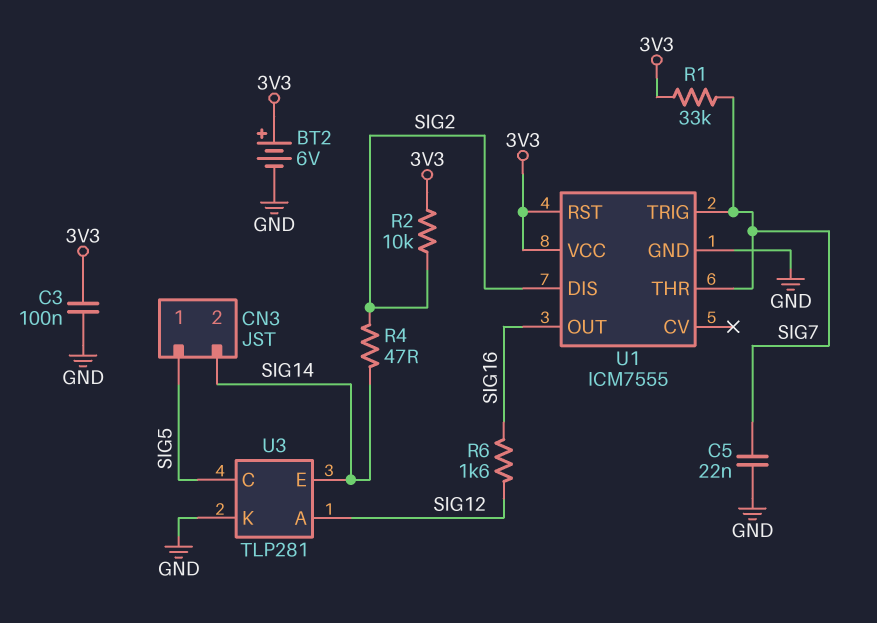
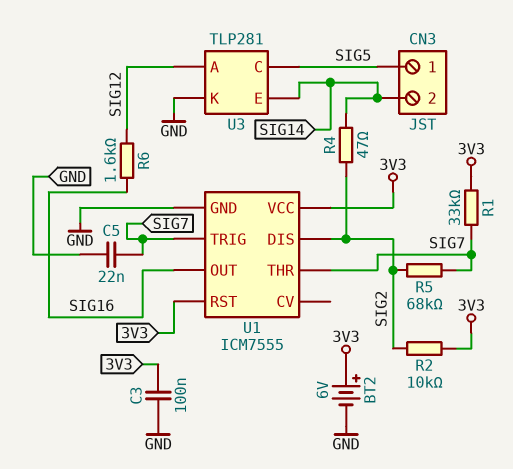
R5: none -> 68k (SIG2, SIG7)

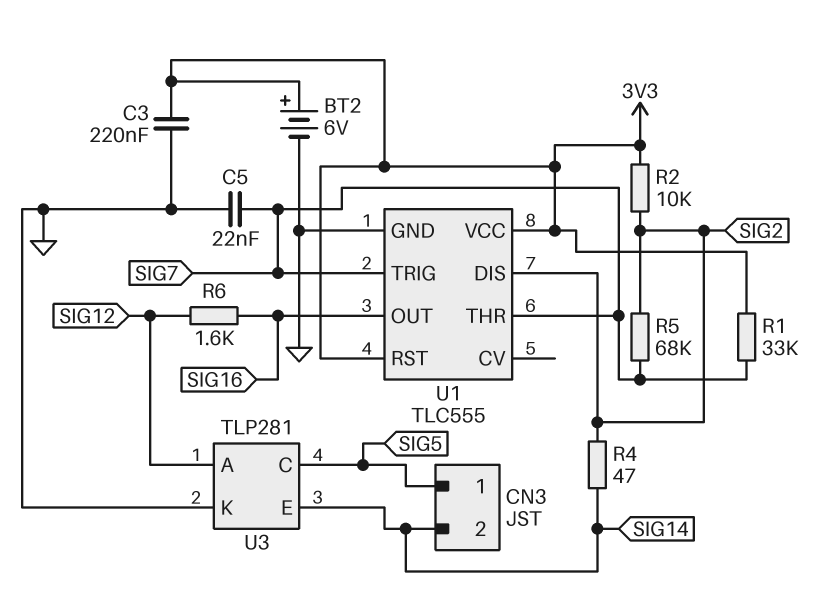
C3: 100nF (3V3, GND) -> 220nF (3V3, GND)
U1: ICM7555 -> TLC555

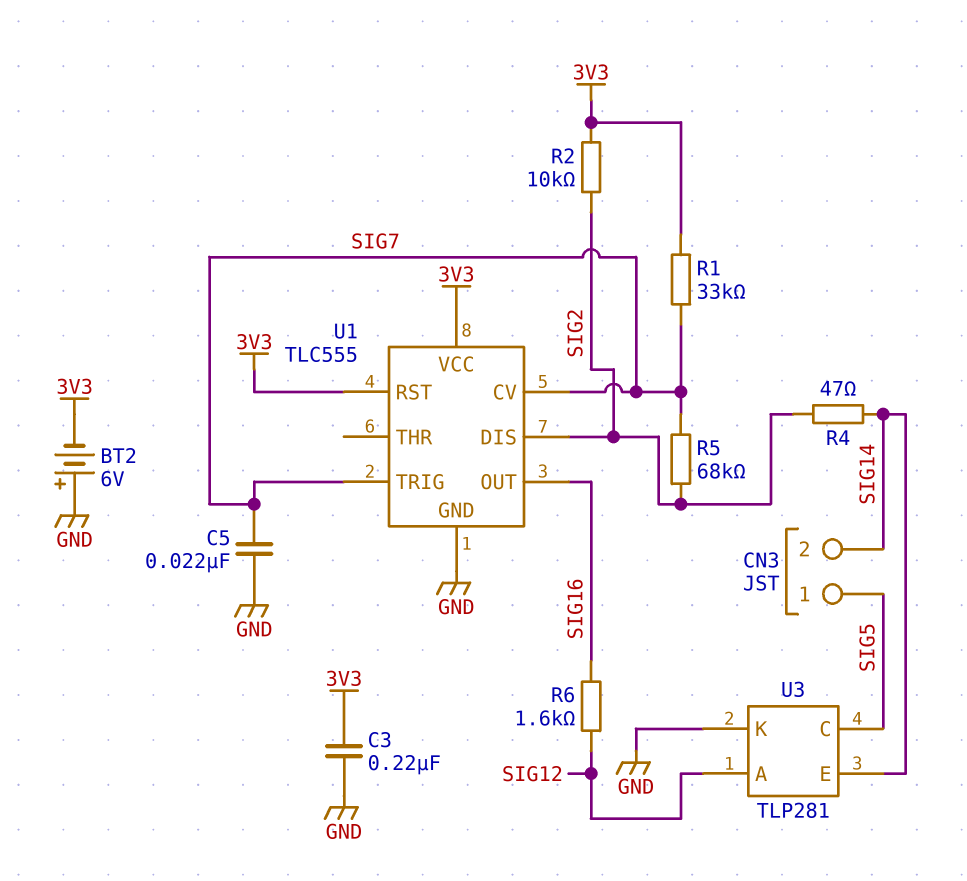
BT2: 6V (plus 3V3, minus GND) -> 6V (plus GND, minus 3V3)
U1 pin CV: none -> SIG7
U1 pin THR: SIG7 -> none

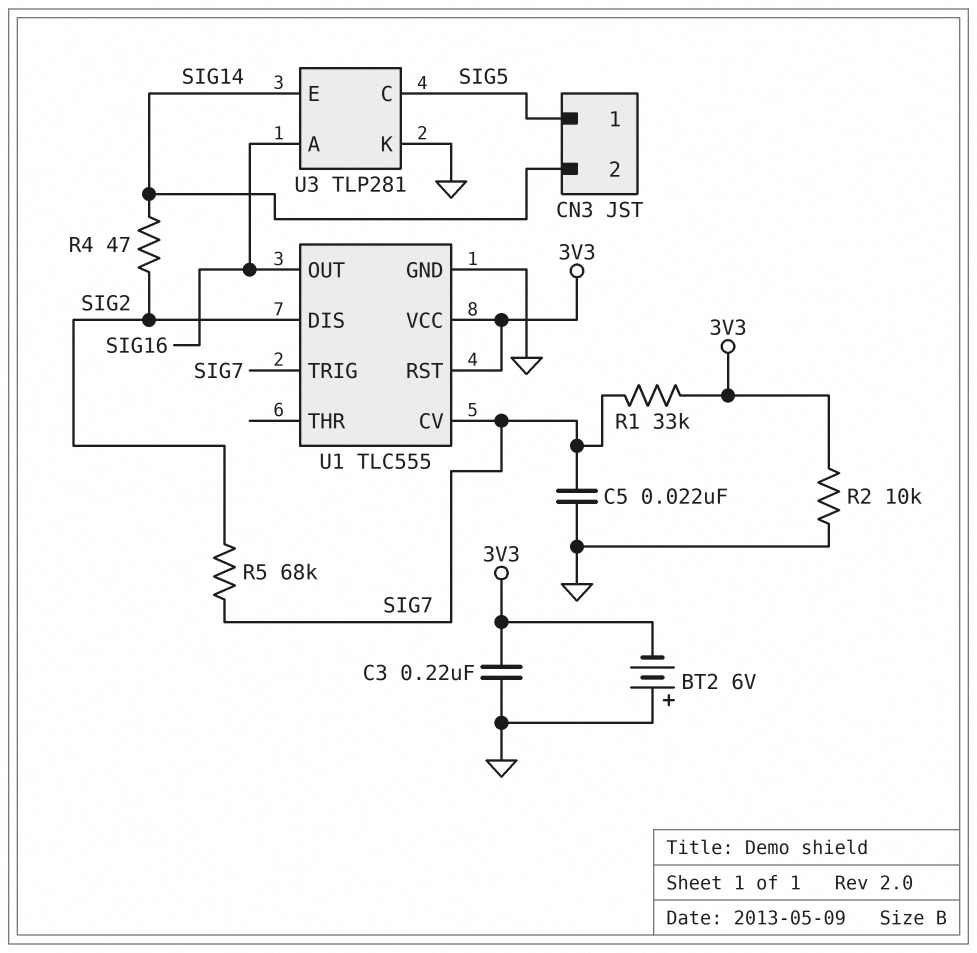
R2: 10k (3V3, SIG2) -> 10k (3V3, GND)
R6: 1.6k (SIG12, SIG16) -> none
U3 pin A: SIG12 -> SIG16

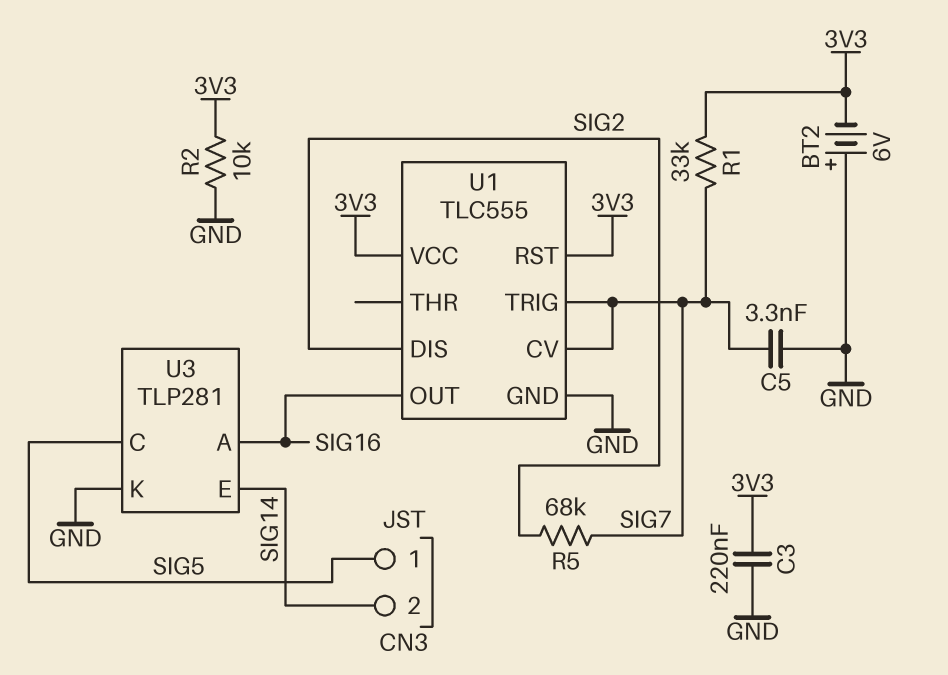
C5: 22nF (GND, SIG7) -> 3.3nF (GND, SIG7)
R4: 47 (SIG2, SIG14) -> none

